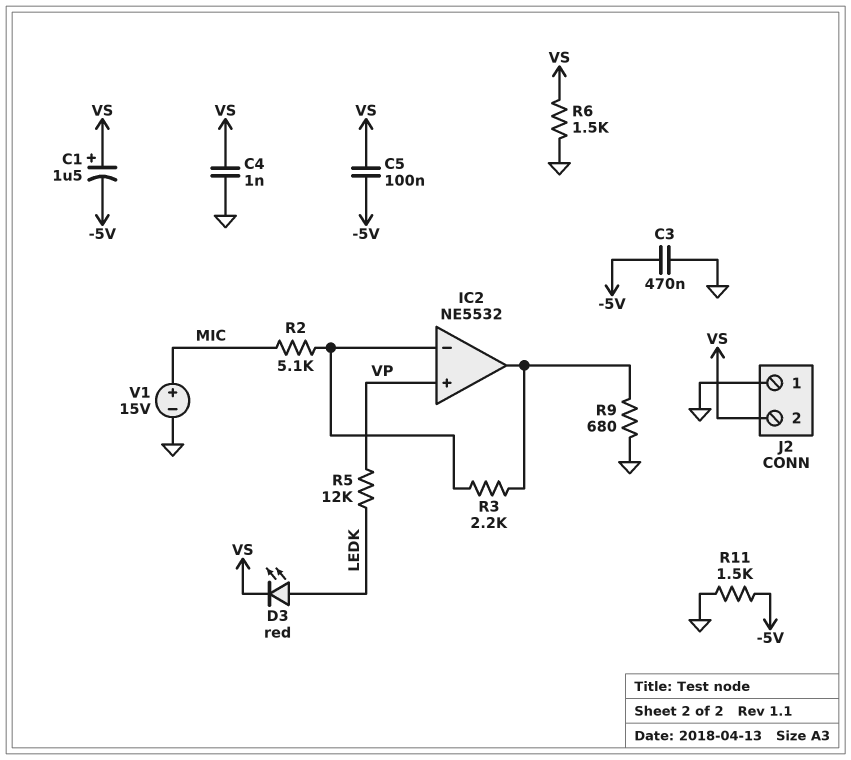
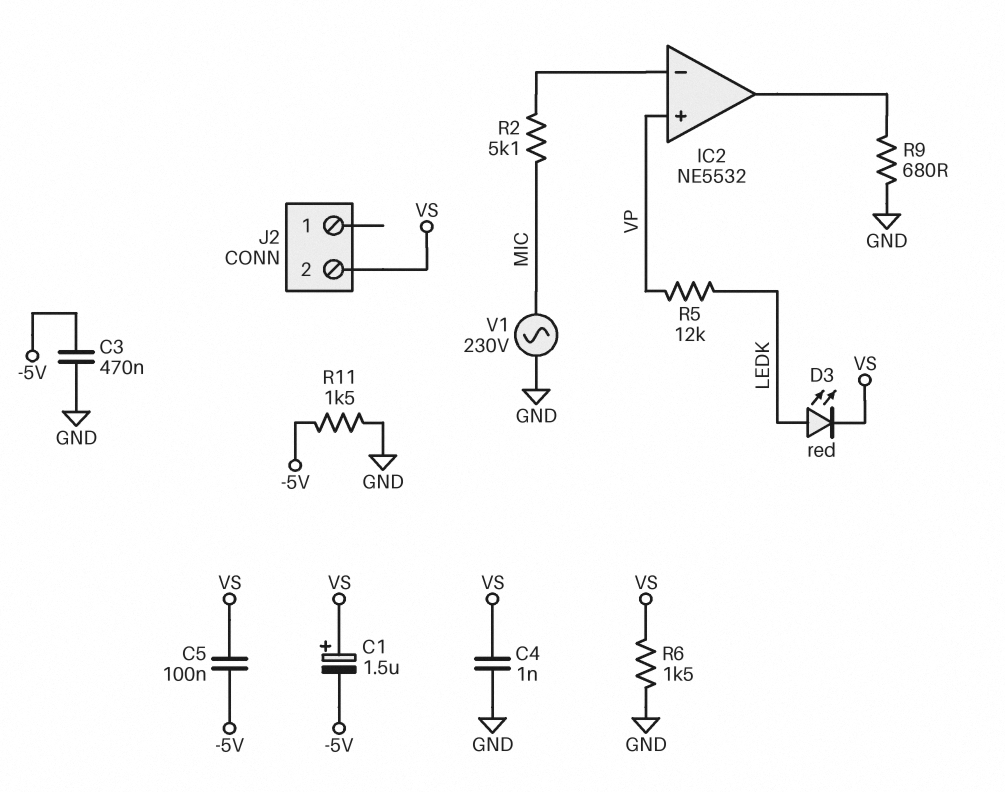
J2 pin 1: GND -> none
R3: 2.2k (IC2/in-, IC2/out) -> none
V1: 15V (plus MIC, minus GND) -> AC 230V (GND, MIC)

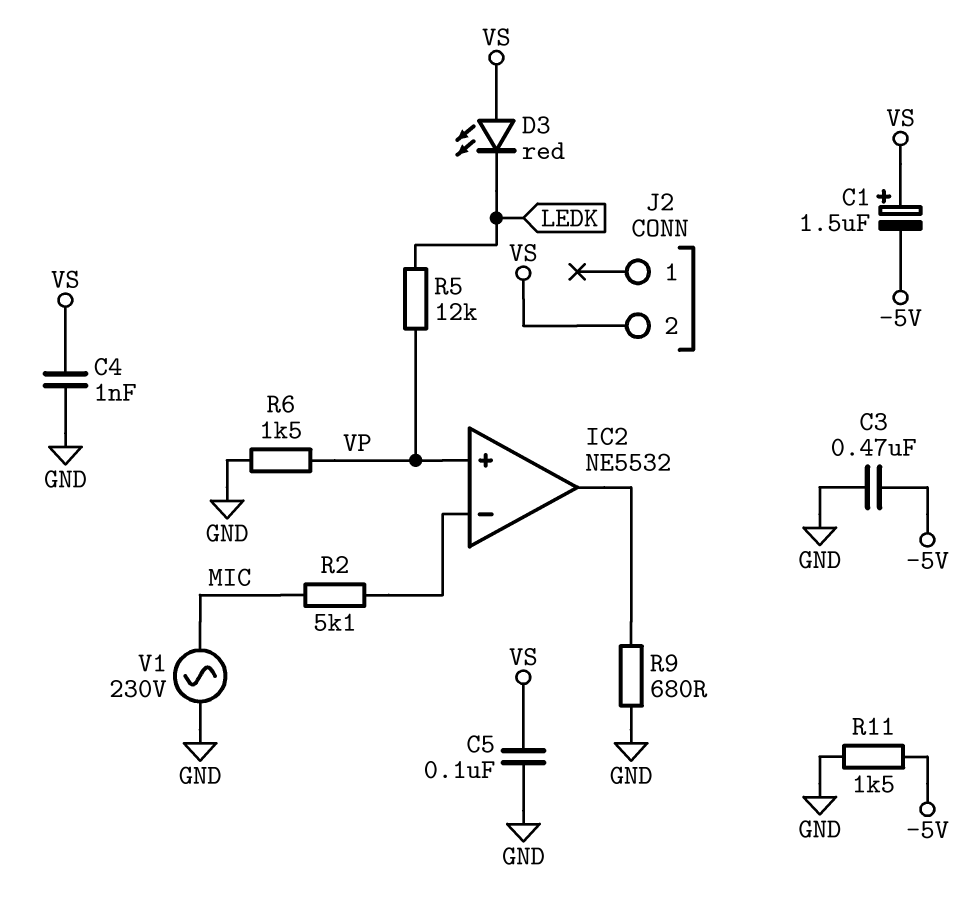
C5: 100nF (-5V, VS) -> 100nF (GND, VS)
D3: LED red (A LEDK, K VS) -> LED red (A VS, K LEDK)
R6: 1.5k (GND, VS) -> 1.5k (GND, VP)

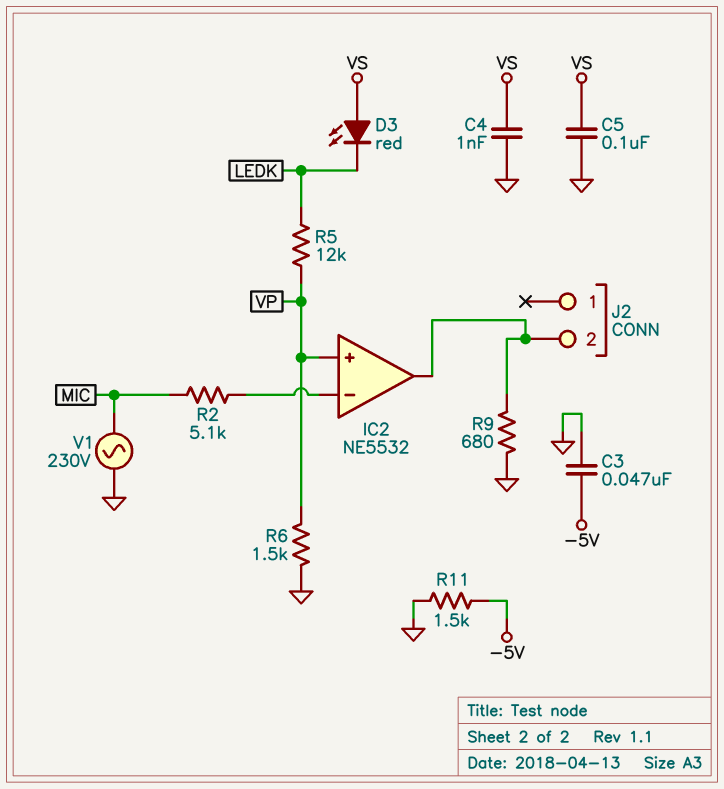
C1: 1.5uF (plus VS, minus -5V) -> none
C3: 470nF (-5V, GND) -> 47nF (-5V, GND)
J2 pin 2: VS -> IC2/out

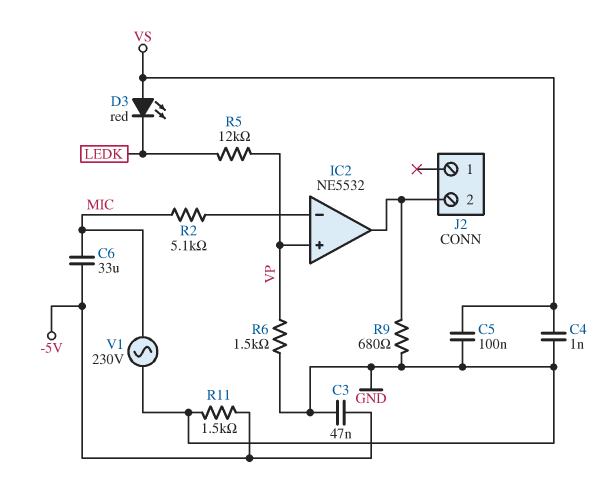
C6: none -> 33uF (-5V, MIC)

